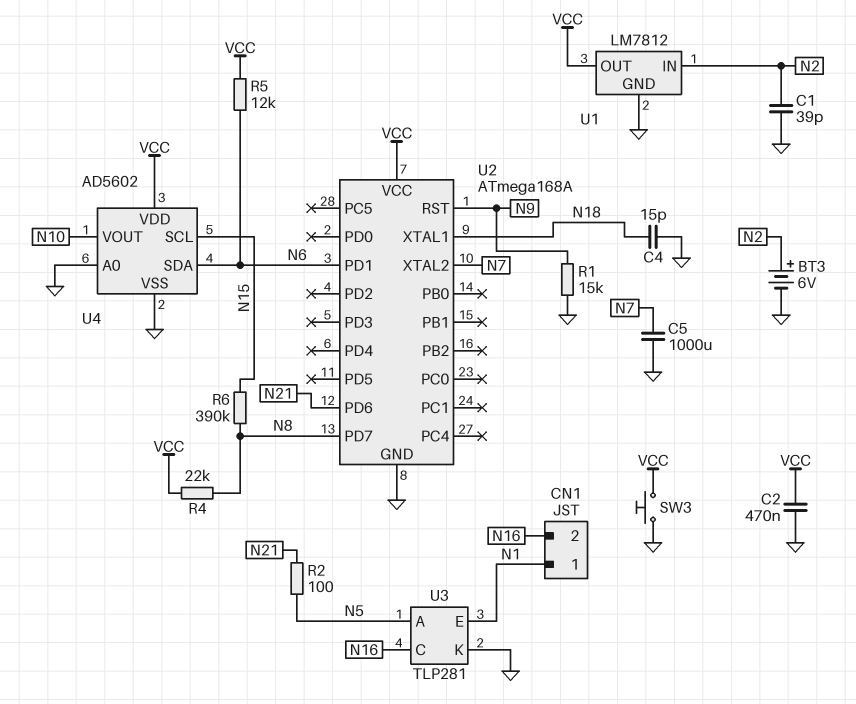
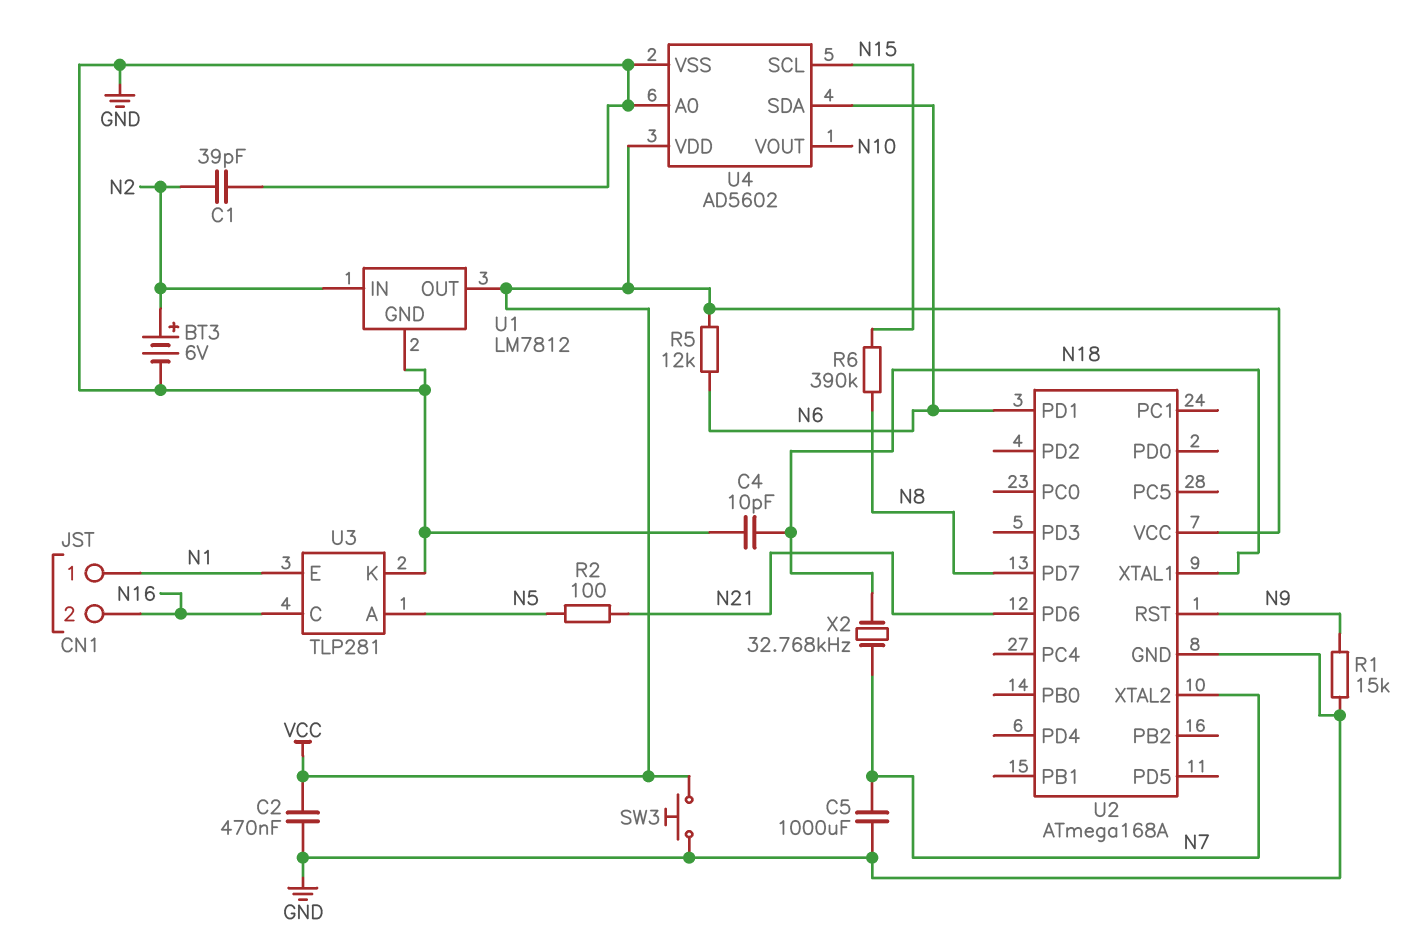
C4: 15pF (GND, N18) -> 10pF (GND, N18)
R4: 22k (N8, VCC) -> none
X2: none -> 32.768kHz (N7, N18)

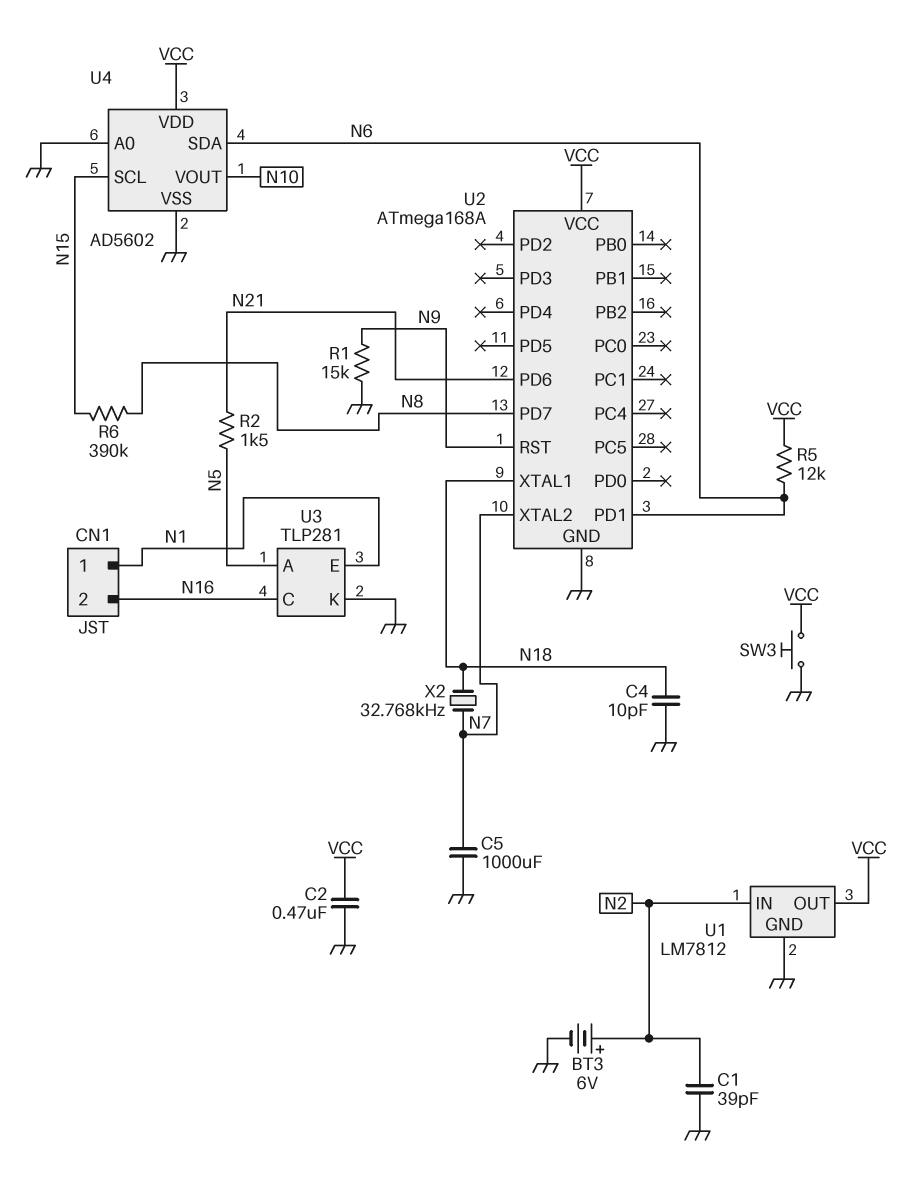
R2: 100 (N5, N21) -> 1.5k (N5, N21)

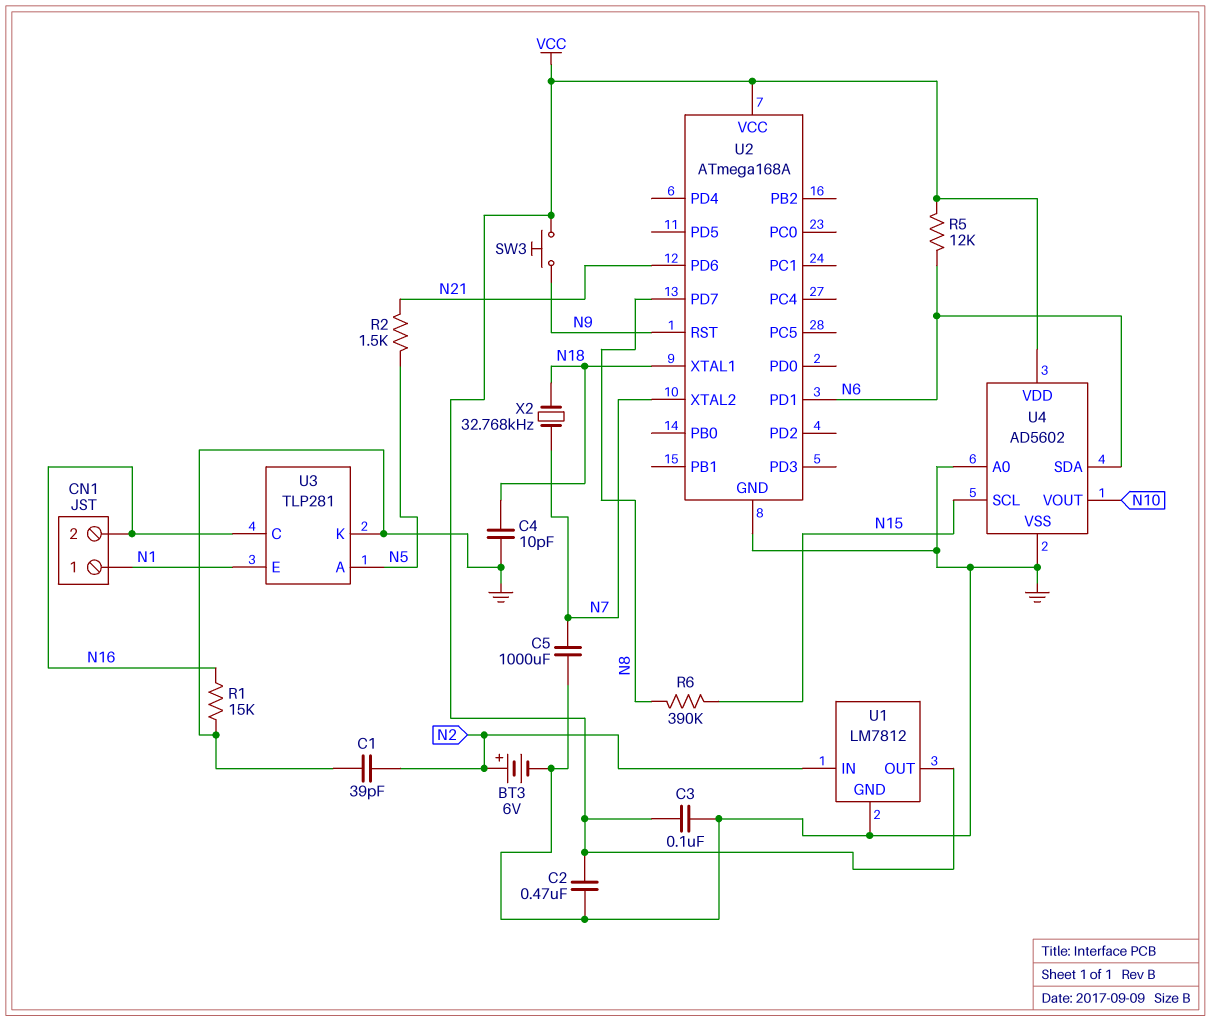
C3: none -> 100nF (GND, VCC)
R1: 15k (GND, N9) -> 15k (GND, N16)
SW3: button (GND, VCC) -> button (N9, VCC)

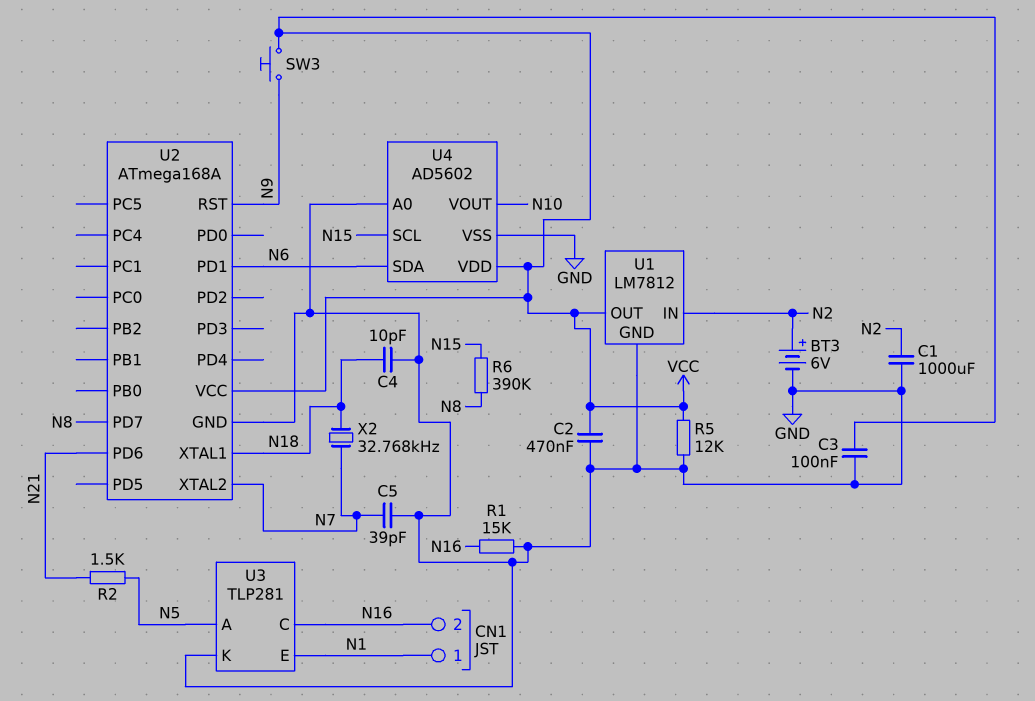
C1: 39pF (GND, N2) -> 1000uF (GND, N2)
C5: 1000uF (GND, N7) -> 39pF (GND, N7)
R5: 12k (N6, VCC) -> 12k (GND, VCC)

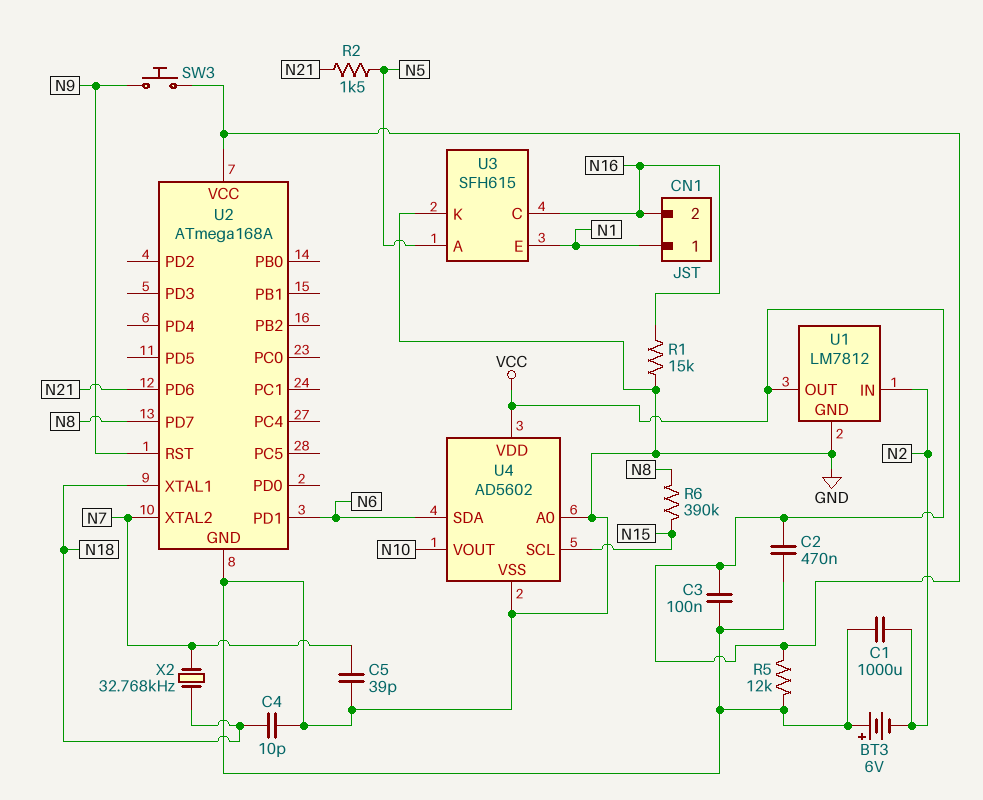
BT3: 6V (plus N2, minus GND) -> 6V (plus GND, minus N2)
U3: TLP281 -> SFH615

